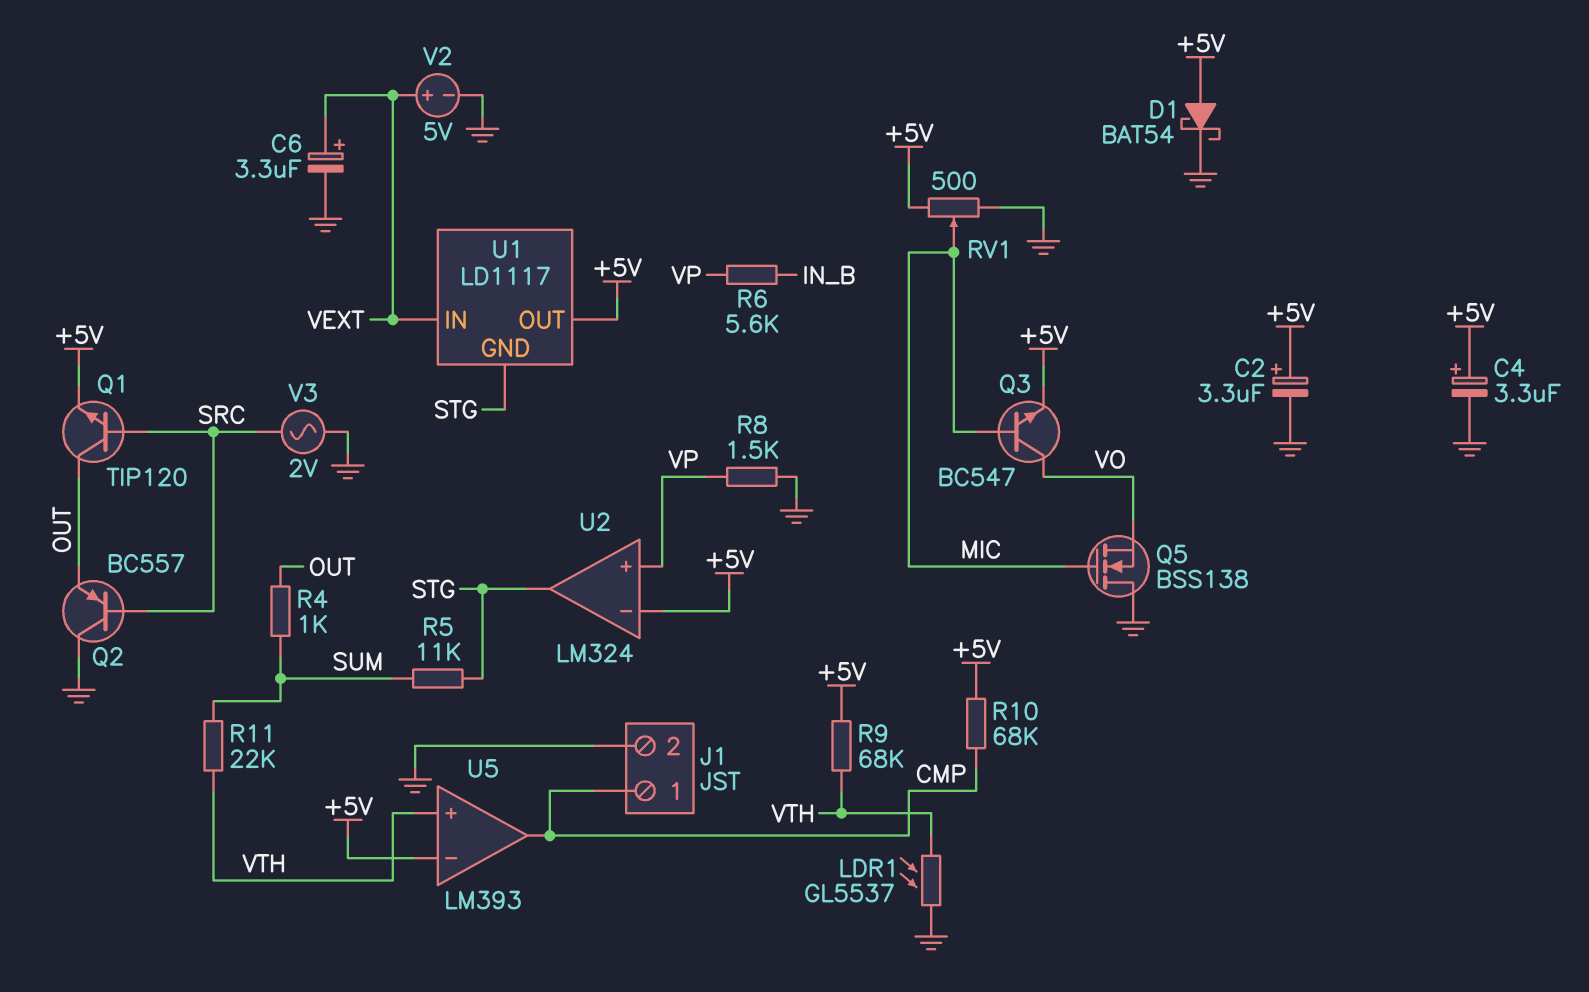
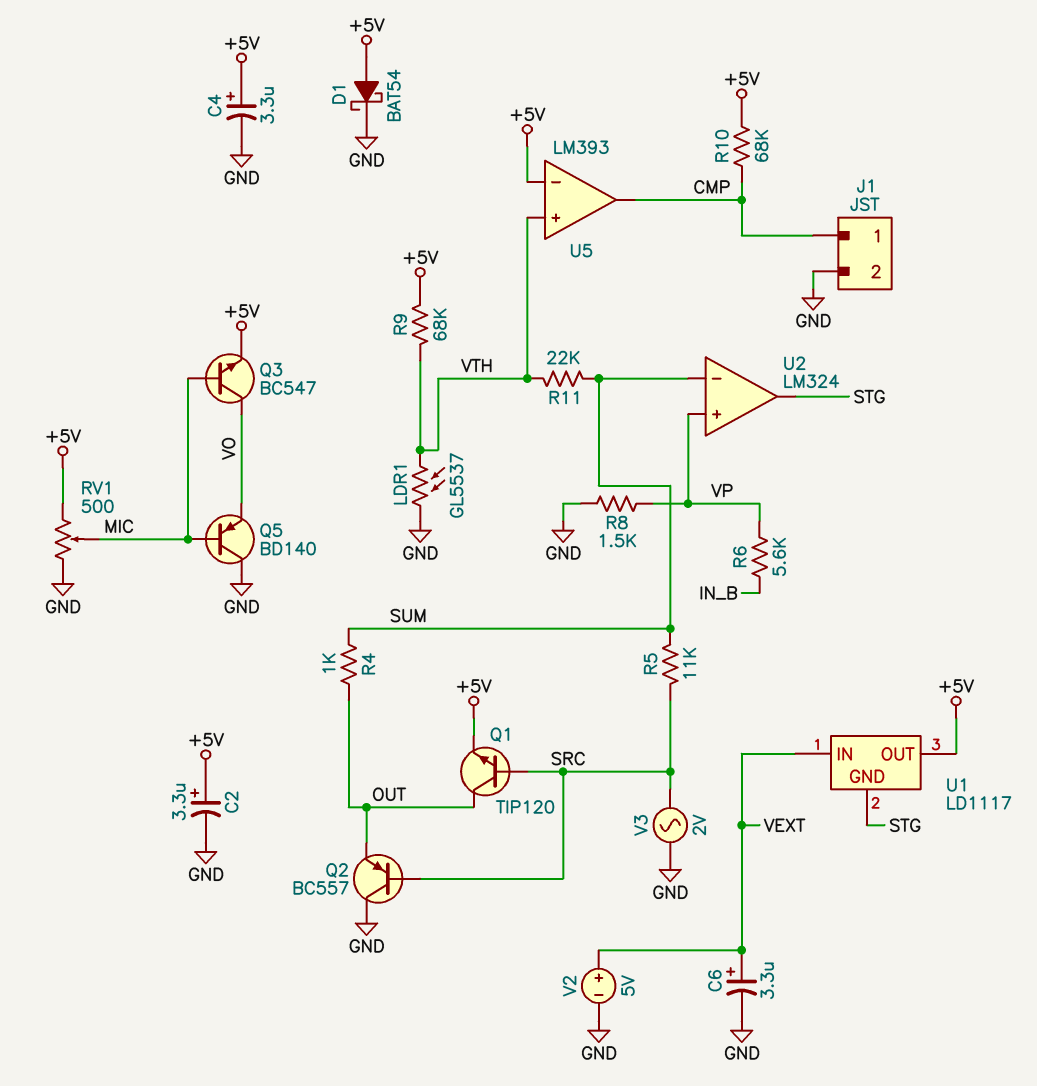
Q5: NMOS BSS138 (G MIC, D GND, S VO) -> PNP BD140 (B MIC, C GND, E VO)
R5: 11k (STG, SUM) -> 11k (SRC, SUM)
U2 pin in-: +5V -> SUM

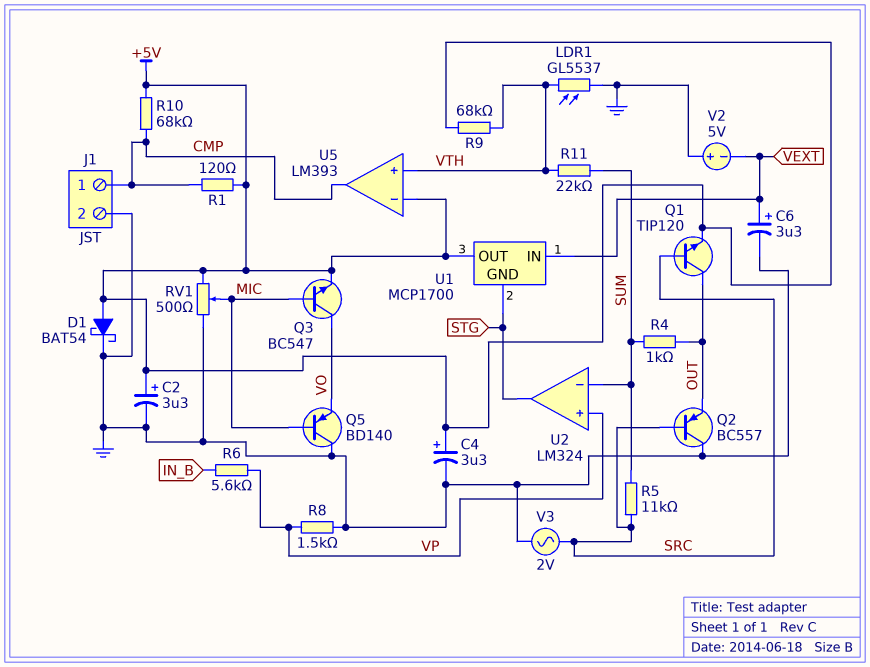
R1: none -> 120 (+5V, CMP)
U1: LD1117 -> MCP1700
V2: 5V (plus VEXT, minus GND) -> 5V (plus GND, minus VEXT)

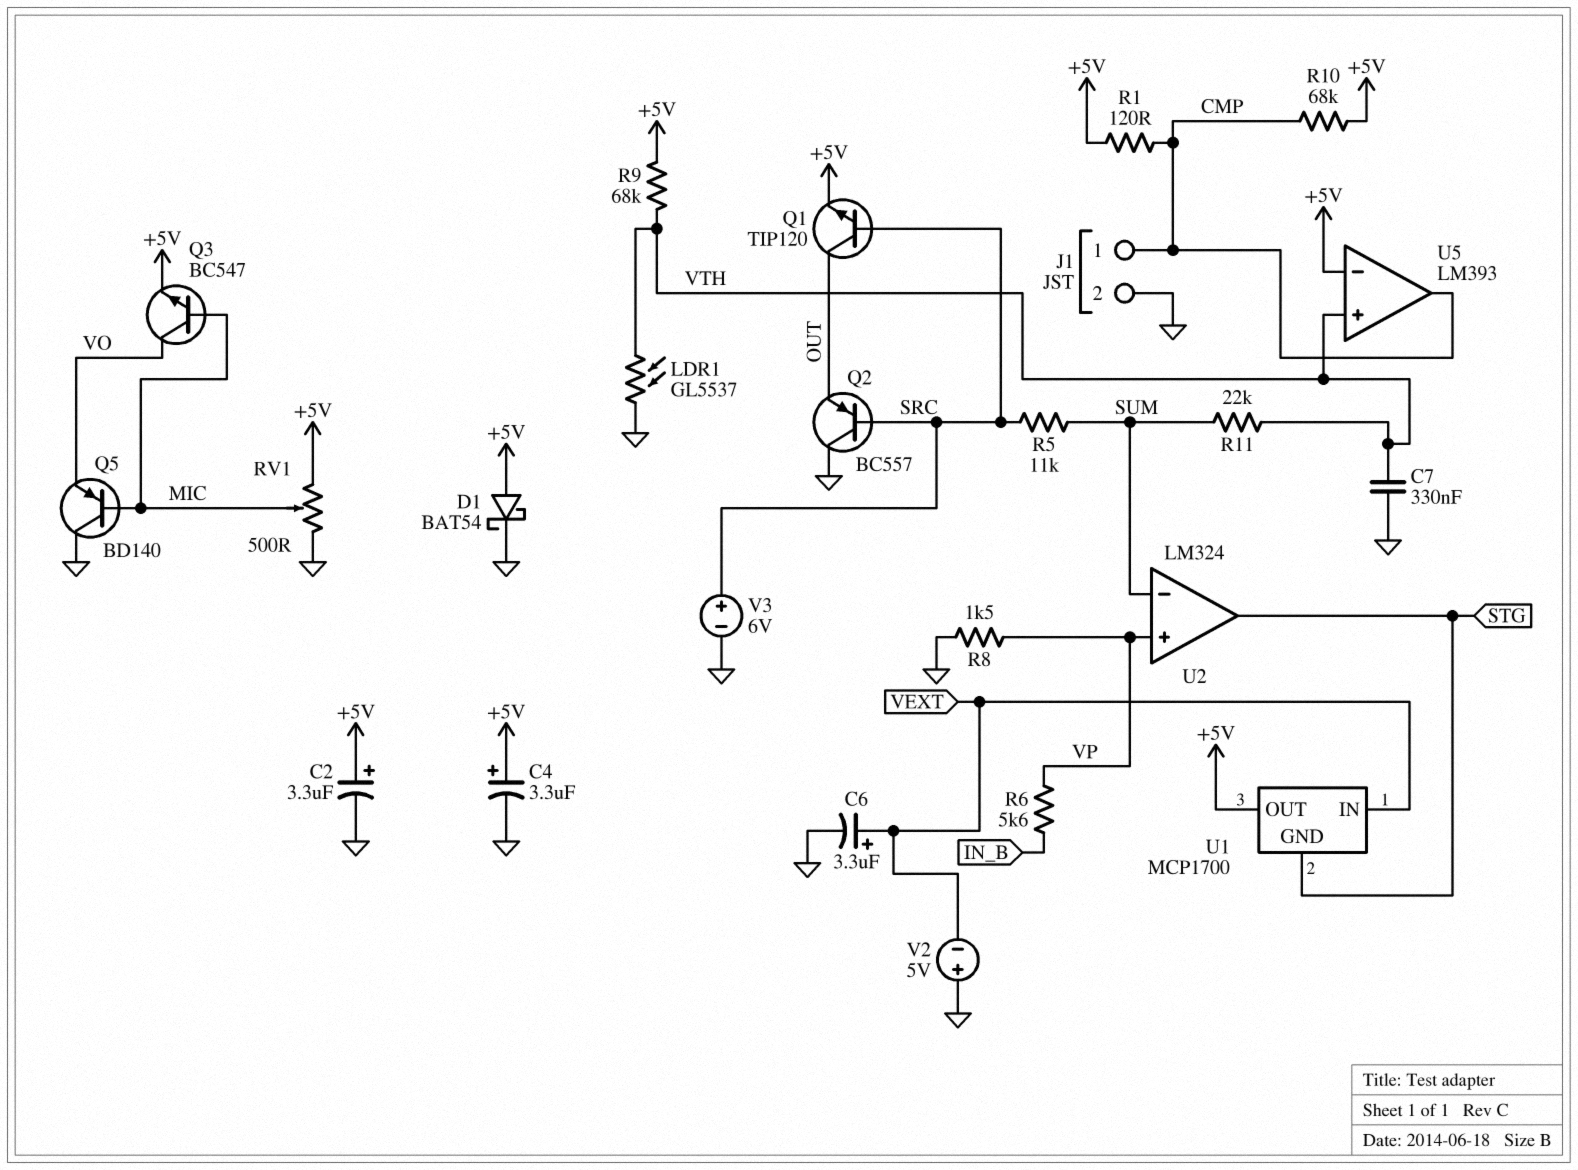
C7: none -> 330nF (GND, VTH)
R4: 1k (OUT, SUM) -> none
V3: AC 2V (GND, SRC) -> 6V (plus SRC, minus GND)

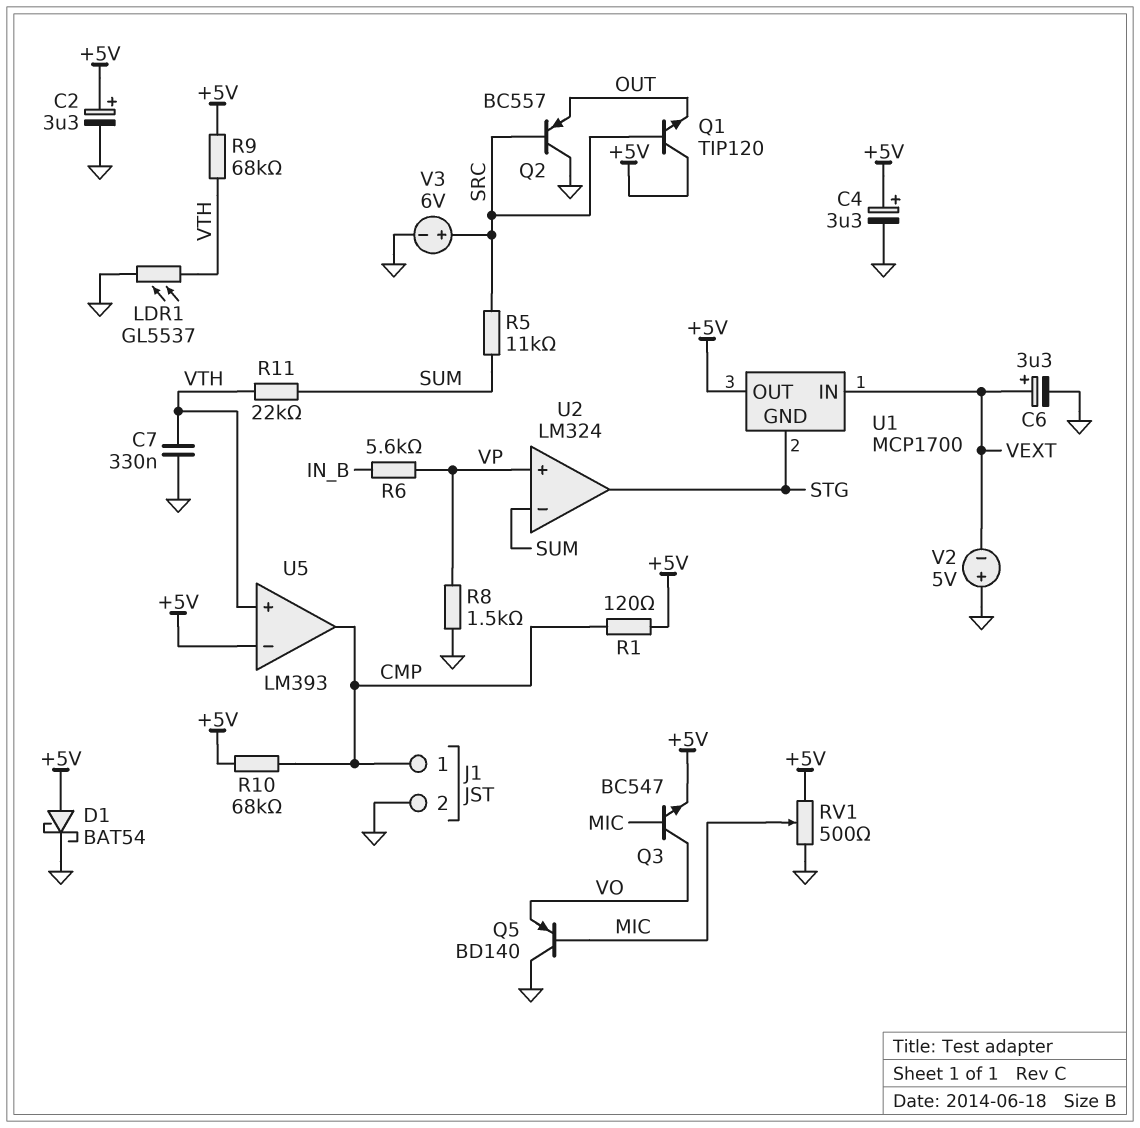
Q1: NPN TIP120 (B SRC, C OUT, E +5V) -> NPN TIP120 (B SRC, C +5V, E OUT)

